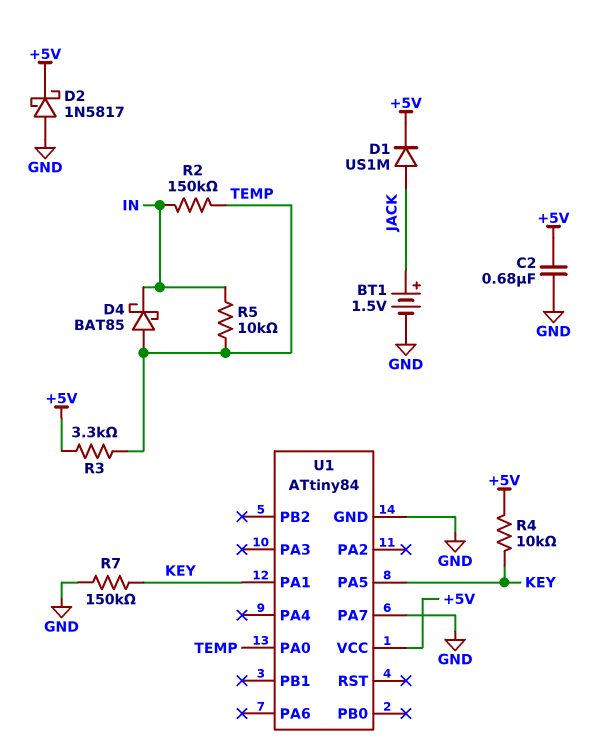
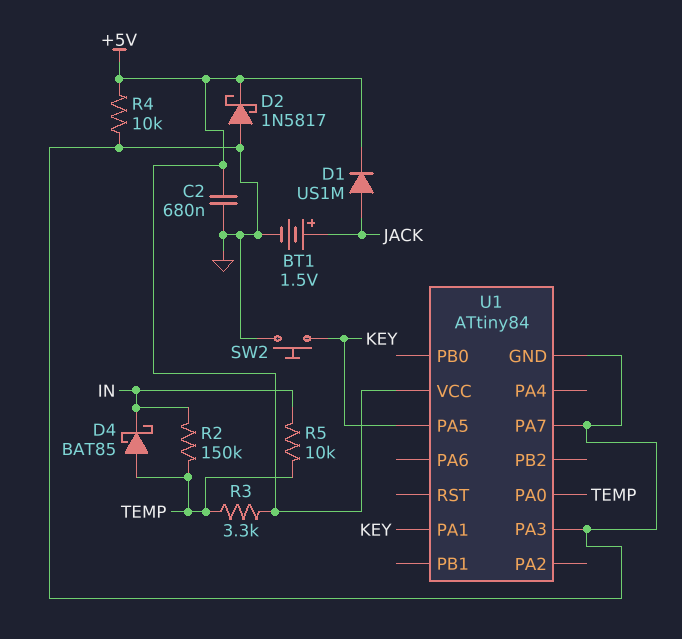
R4: 10k (+5V, KEY) -> 10k (+5V, GND)
R7: 150k (GND, KEY) -> none
SW2: none -> button (GND, KEY)
U1 pin PA3: none -> GND

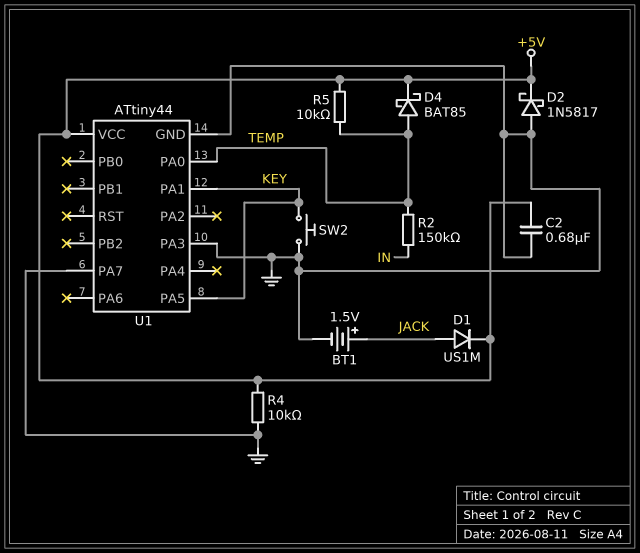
D4: schottky BAT85 (A TEMP, K IN) -> schottky BAT85 (A TEMP, K +5V)
R3: 3.3k (+5V, TEMP) -> none
R5: 10k (IN, TEMP) -> 10k (+5V, TEMP)
U1: ATtiny84 -> ATtiny44

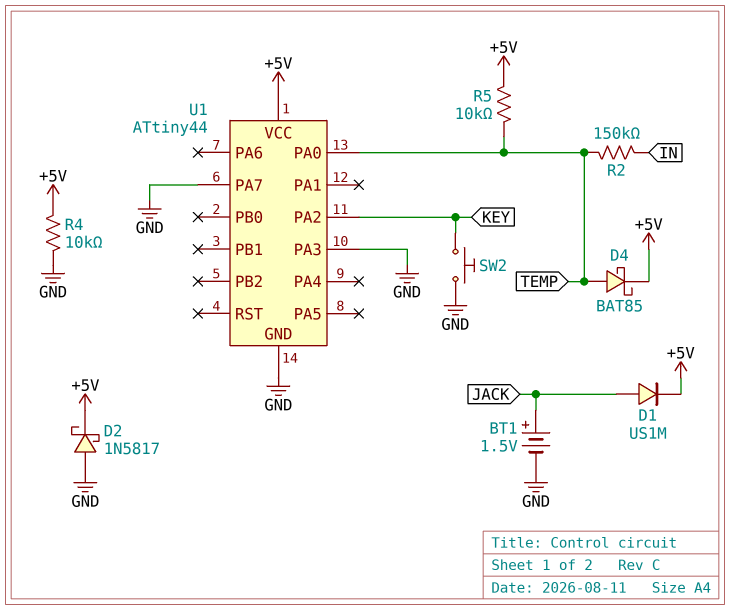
C2: 680nF (+5V, GND) -> none
U1 pin PA1: KEY -> none
U1 pin PA2: none -> KEY
U1 pin PA5: KEY -> none

